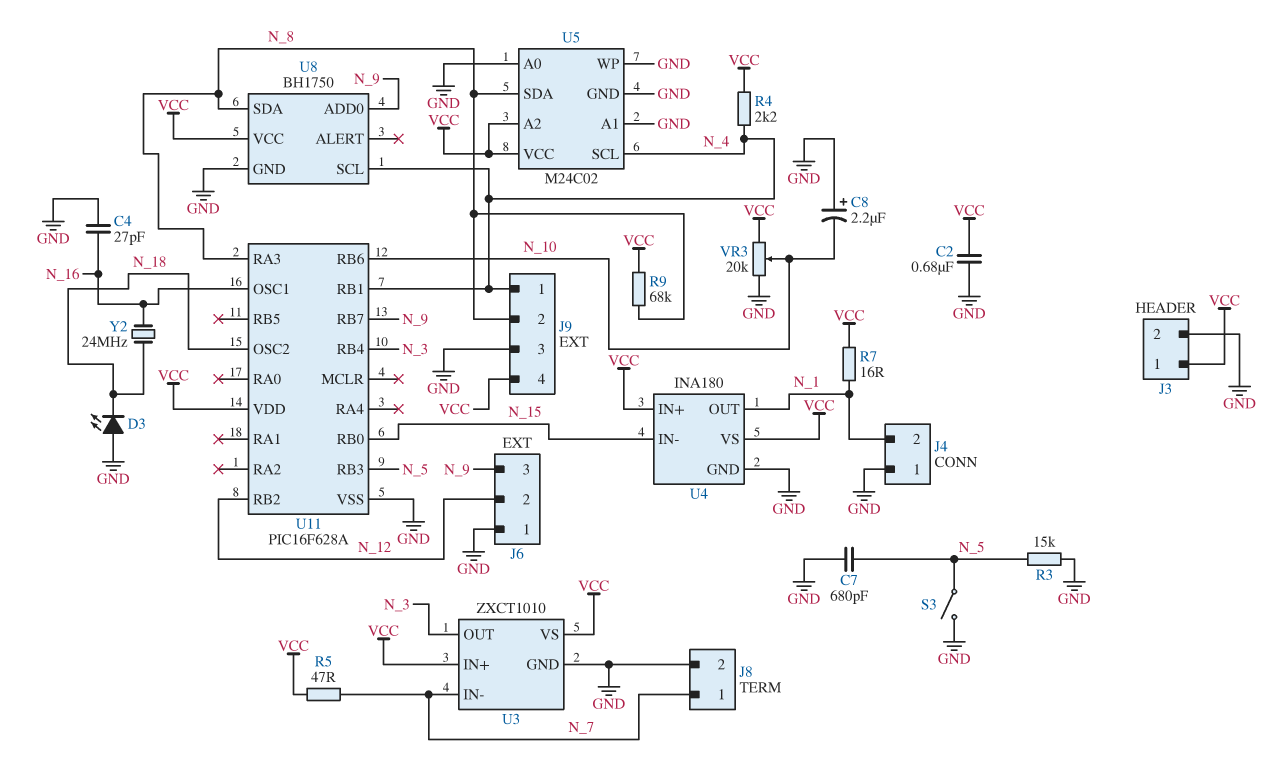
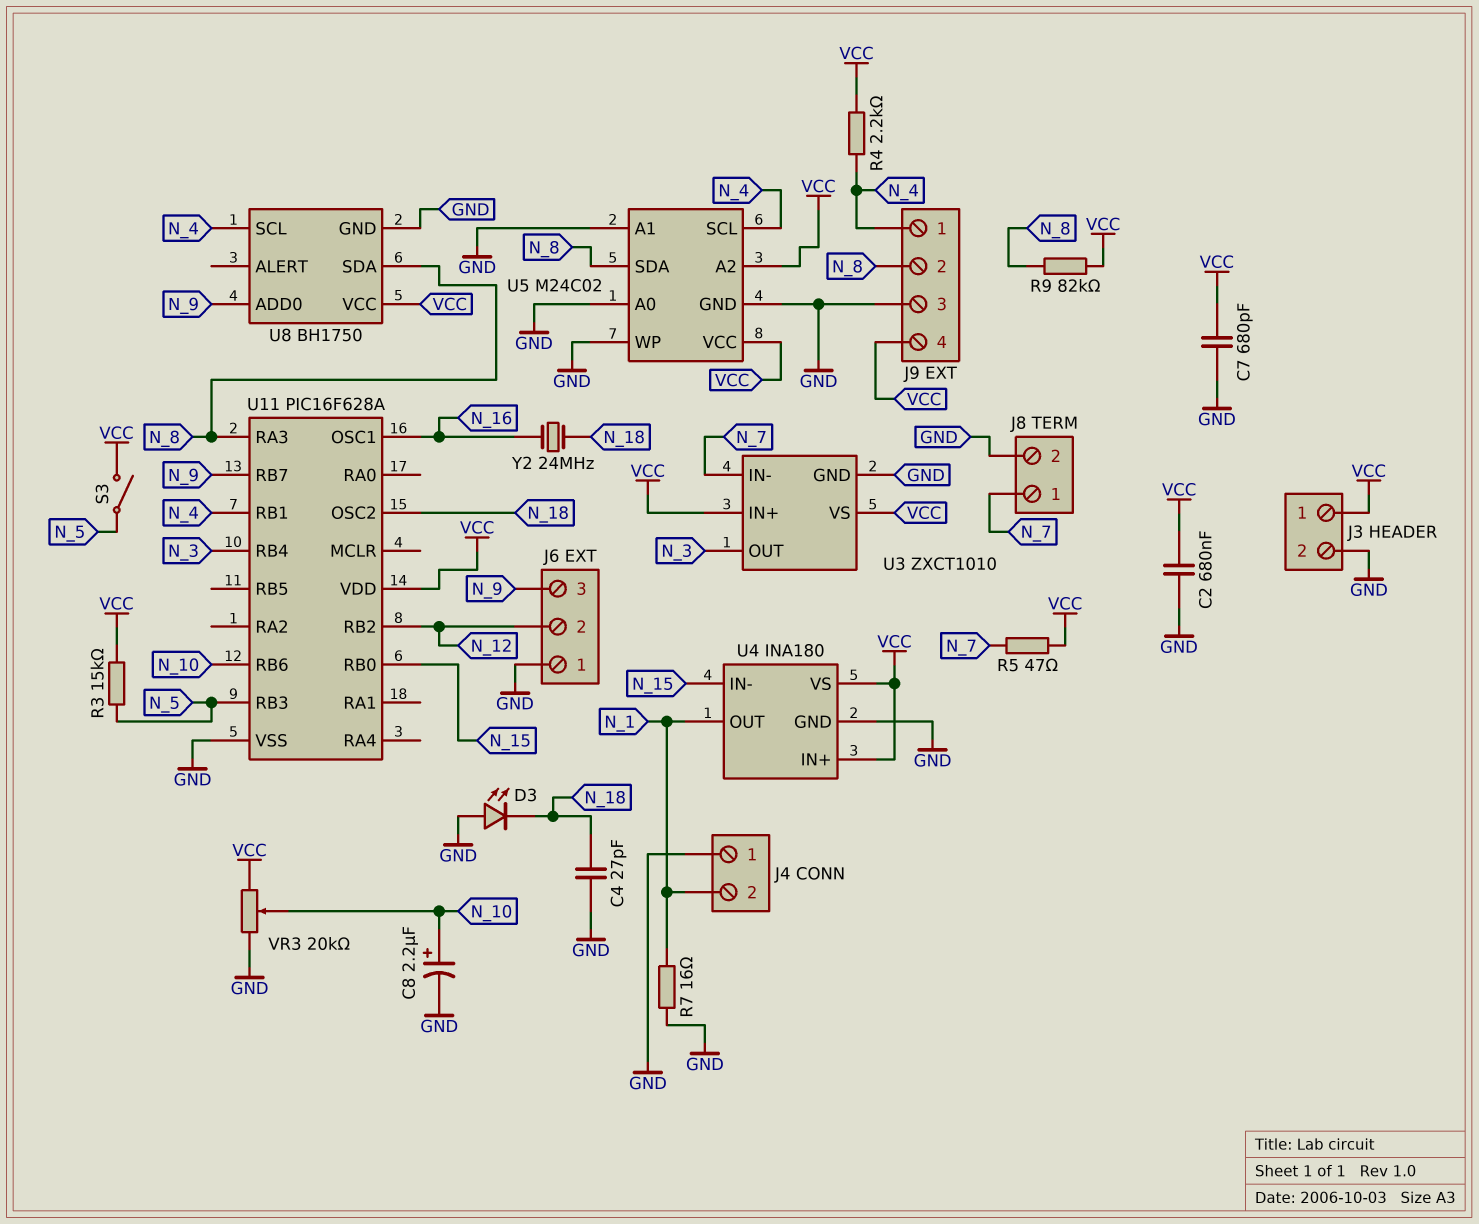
C4: 27pF (GND, N_16) -> 27pF (GND, N_18)
C7: 680pF (GND, N_5) -> 680pF (GND, VCC)
C8: 2.2uF (plus GND, minus N_10) -> 2.2uF (plus N_10, minus GND)
R3: 15k (GND, N_5) -> 15k (N_5, VCC)
R7: 16 (N_1, VCC) -> 16 (GND, N_1)
R9: 68k (N_8, VCC) -> 82k (N_8, VCC)
S3: switch (GND, N_5) -> switch (N_5, VCC)

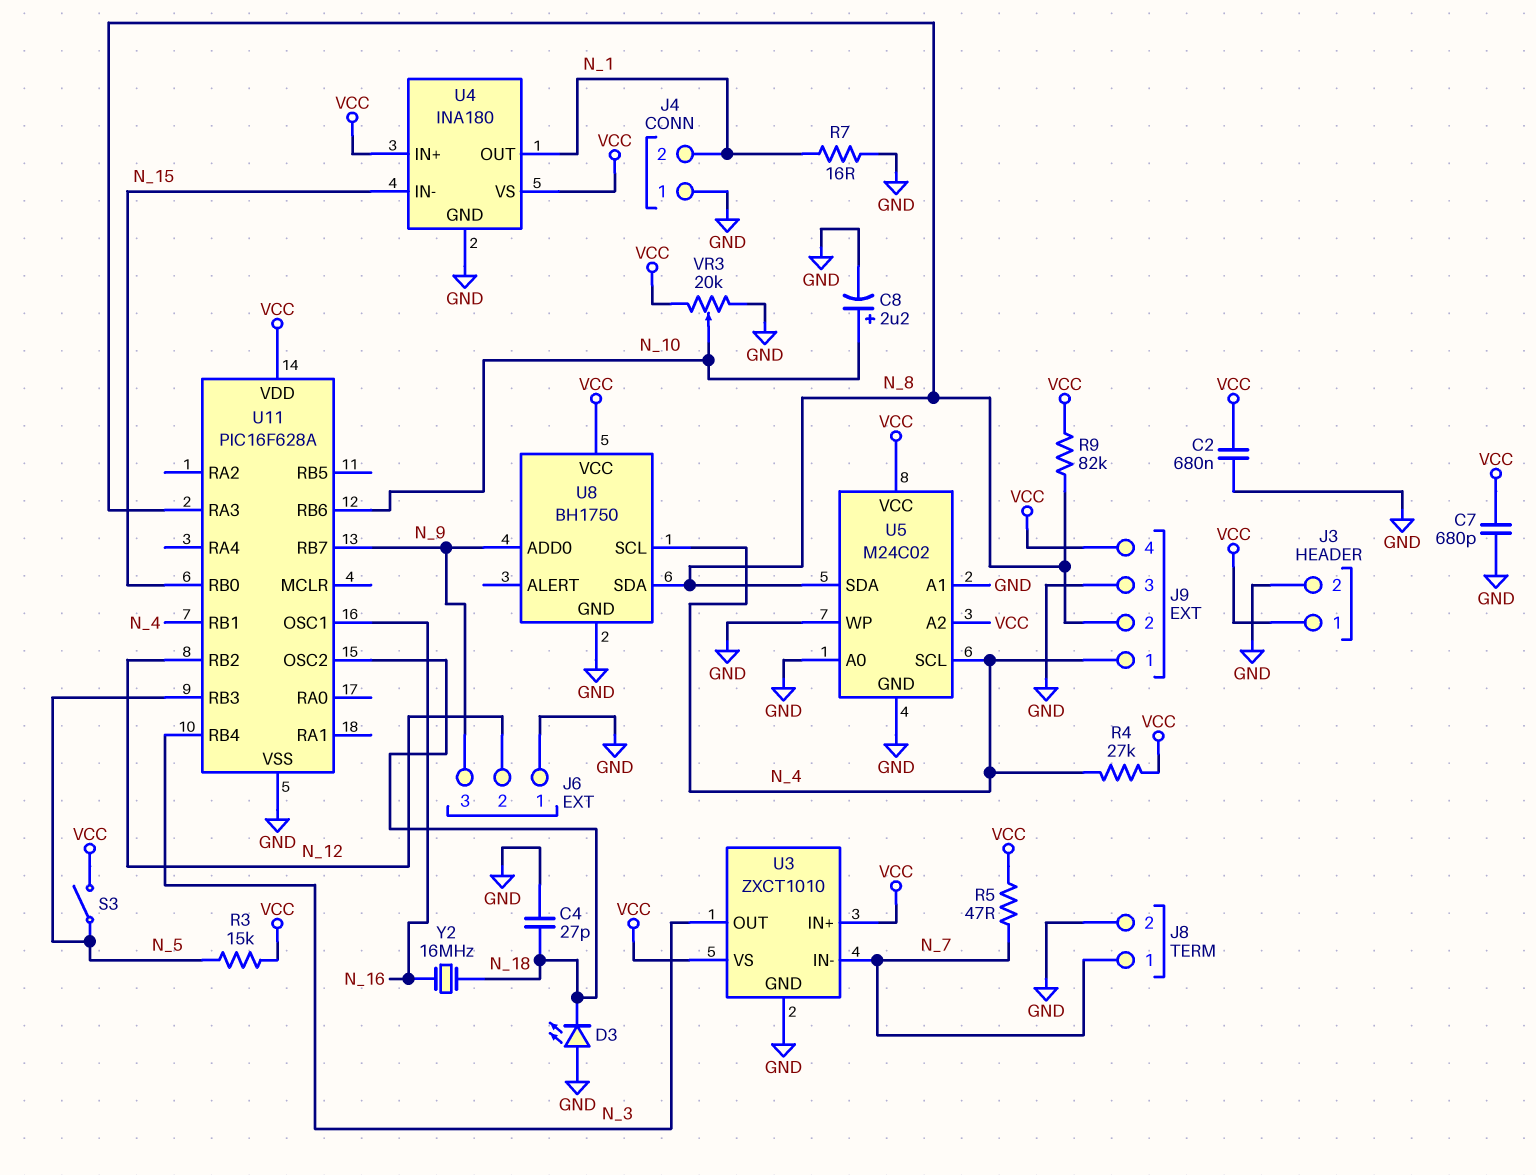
R4: 2.2k (N_4, VCC) -> 27k (N_4, VCC)
Y2: 24MHz (N_16, N_18) -> 16MHz (N_16, N_18)

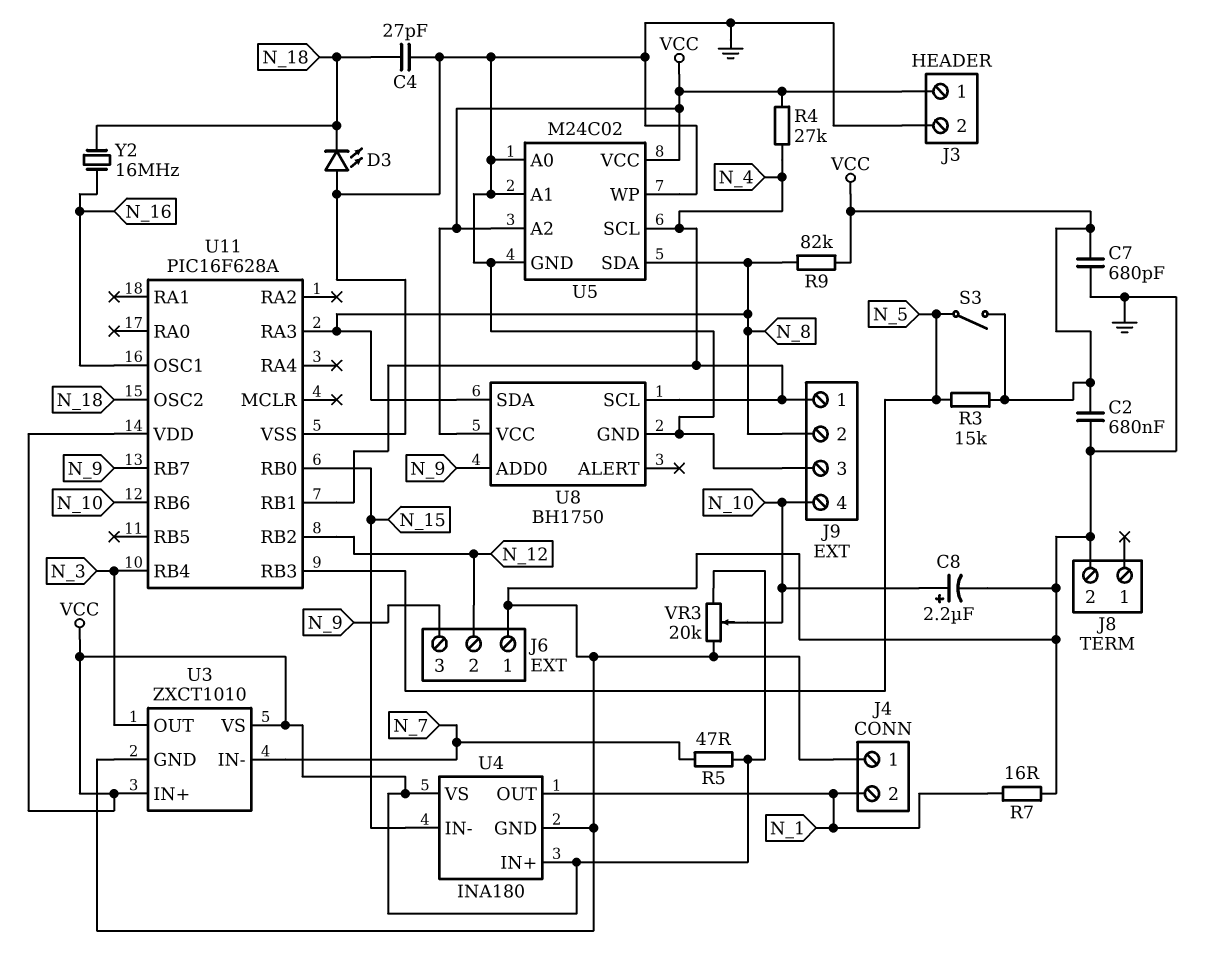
J8 pin 1: N_7 -> none
J9 pin 4: VCC -> N_10

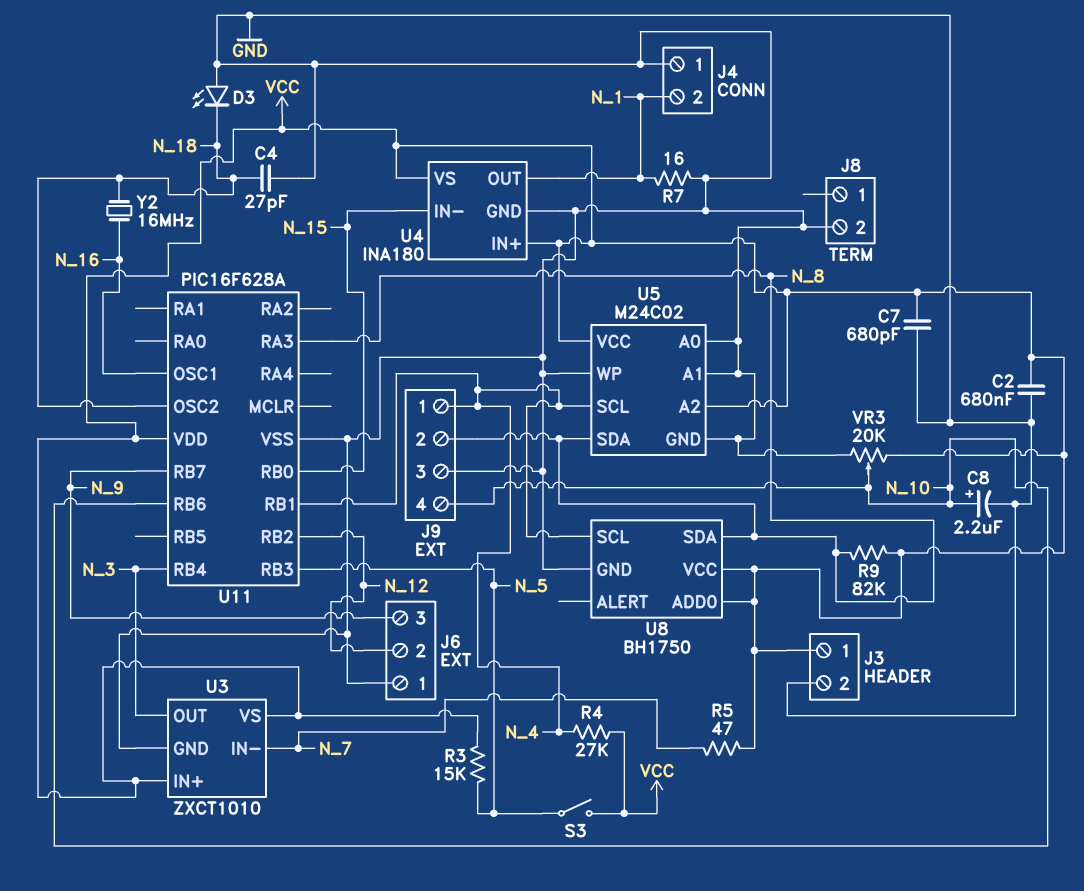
U8 pin ADD0: N_9 -> VCC

